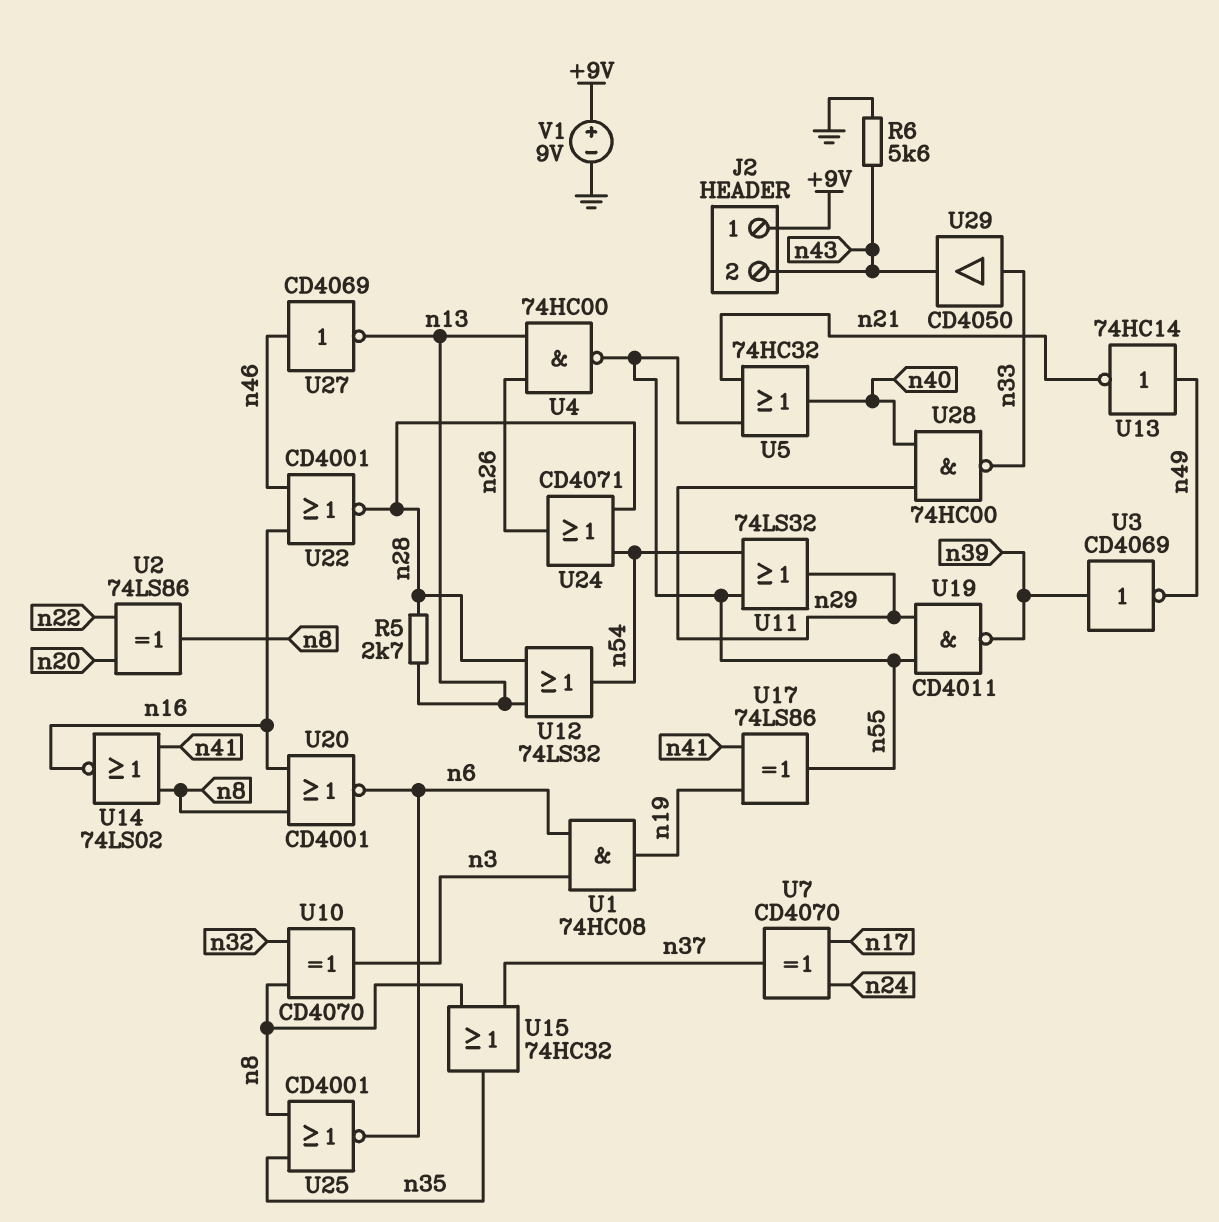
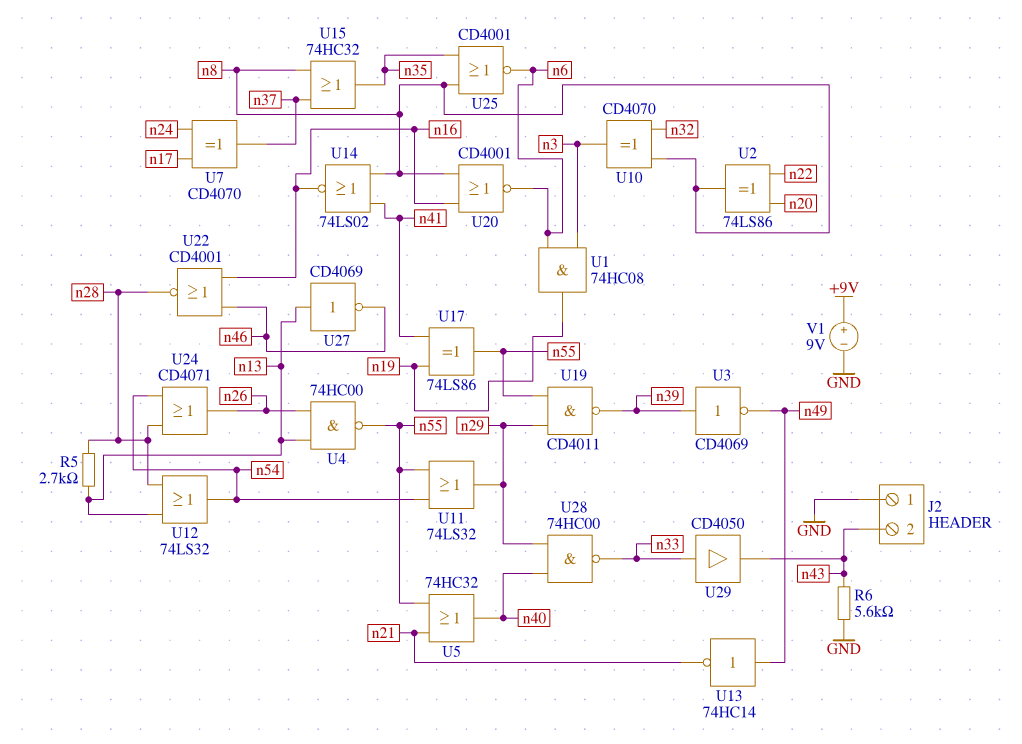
J2 pin 1: +9V -> GND
U27: NOT CD4069 (in n46, out n13) -> NOT CD4069 (in n13, out n46)

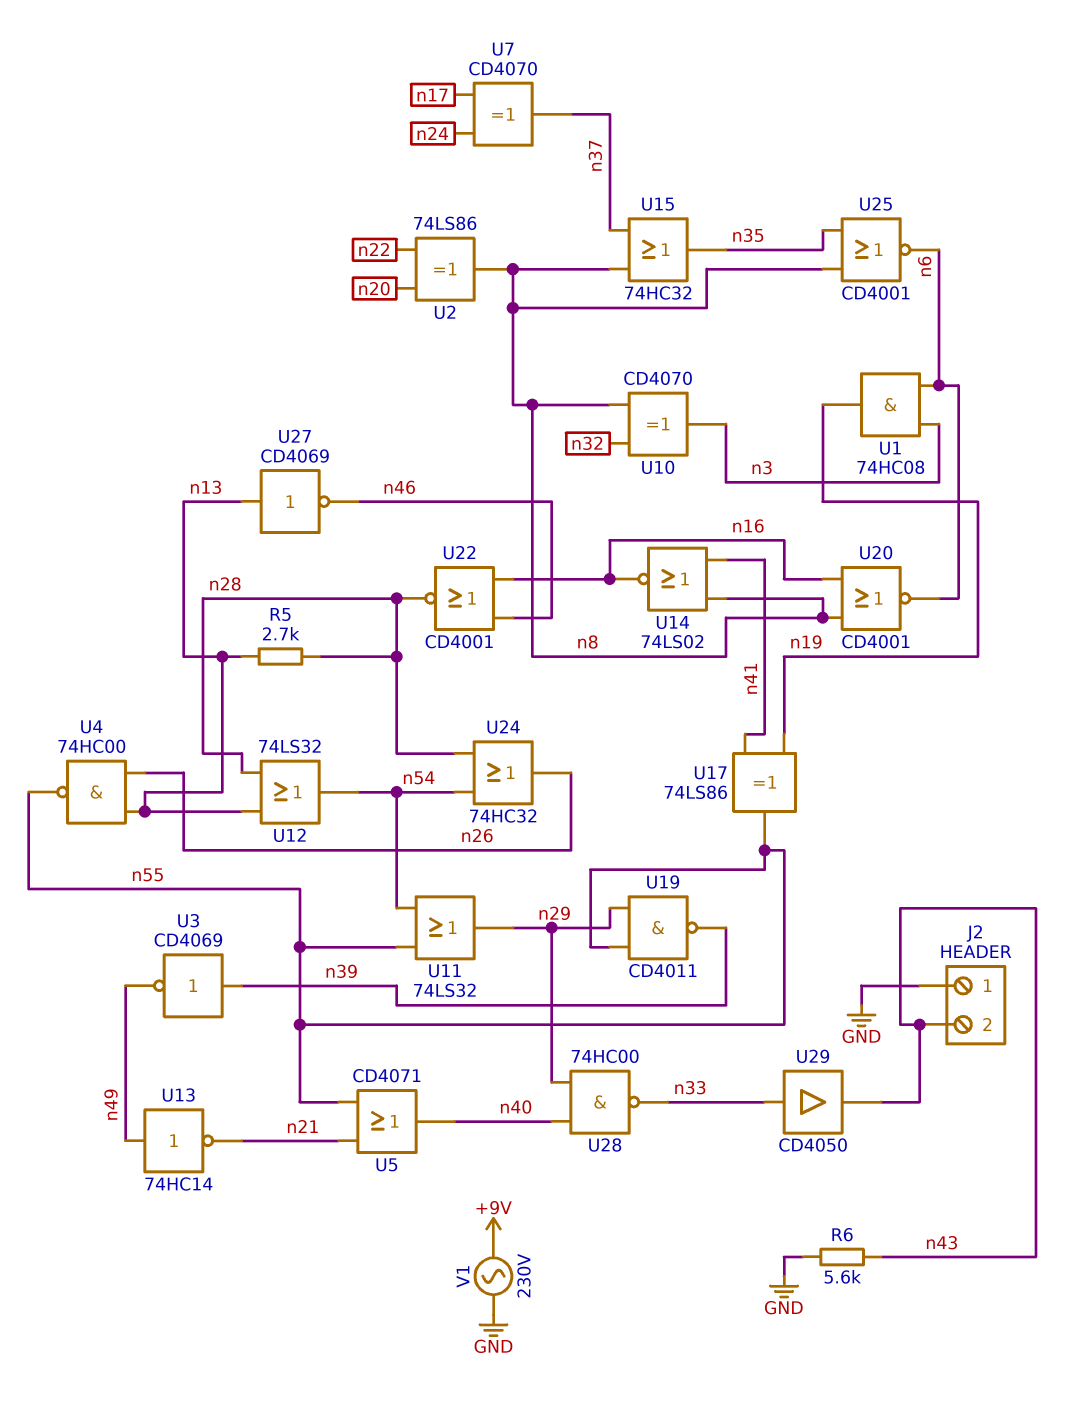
U5: OR 74HC32 (in n21, in n55, out n40) -> OR CD4071 (in n21, in n55, out n40)
U24: OR CD4071 (in n28, in n54, out n26) -> OR 74HC32 (in n28, in n54, out n26)
V1: 9V (plus +9V, minus GND) -> AC 230V (+9V, GND)

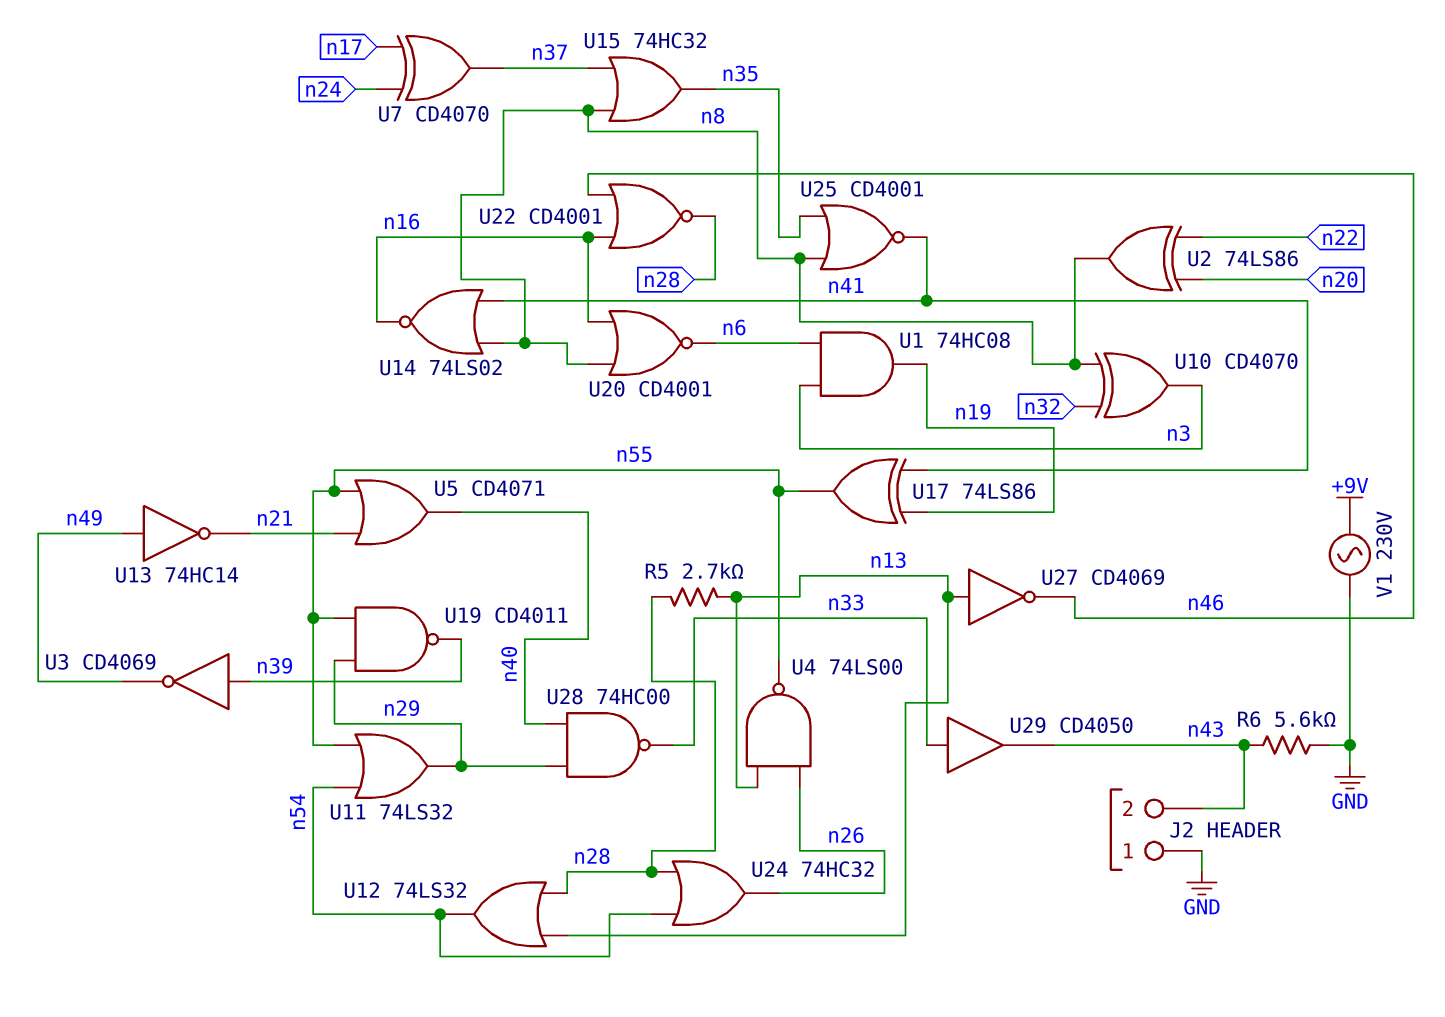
U4: NAND 74HC00 (in n13, in n26, out n55) -> NAND 74LS00 (in n13, in n26, out n55)
U25: NOR CD4001 (in n8, in n35, out n6) -> NOR CD4001 (in n8, in n35, out n41)

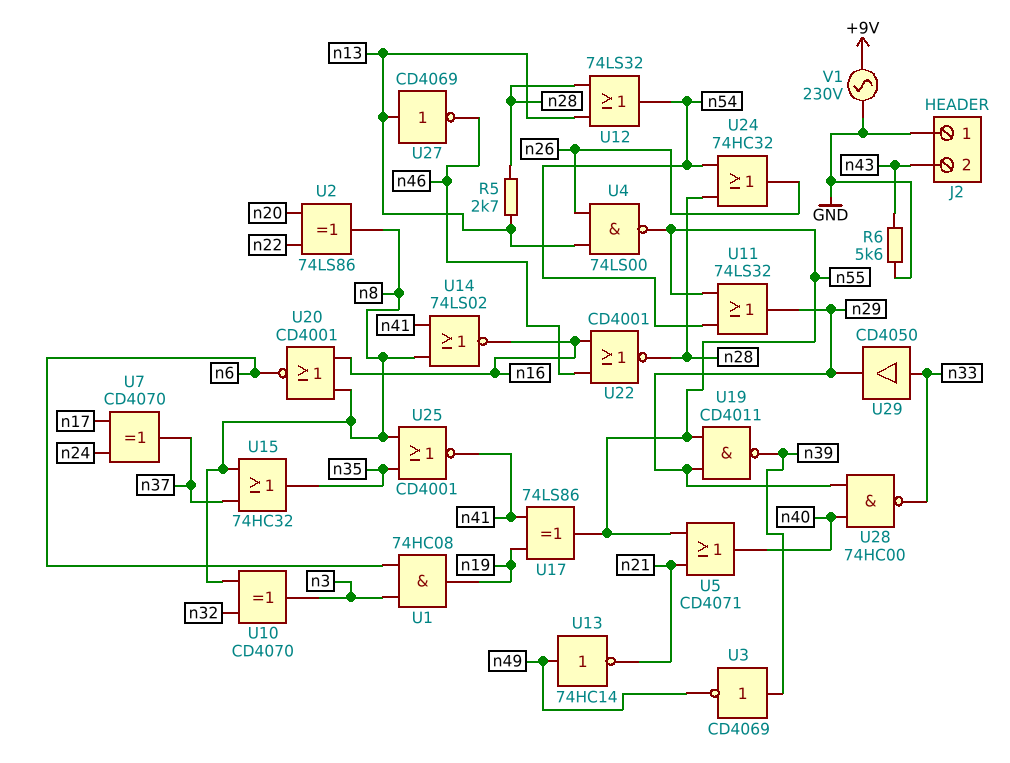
U29: buffer CD4050 (in n33, out n43) -> buffer CD4050 (in n33, out n29)

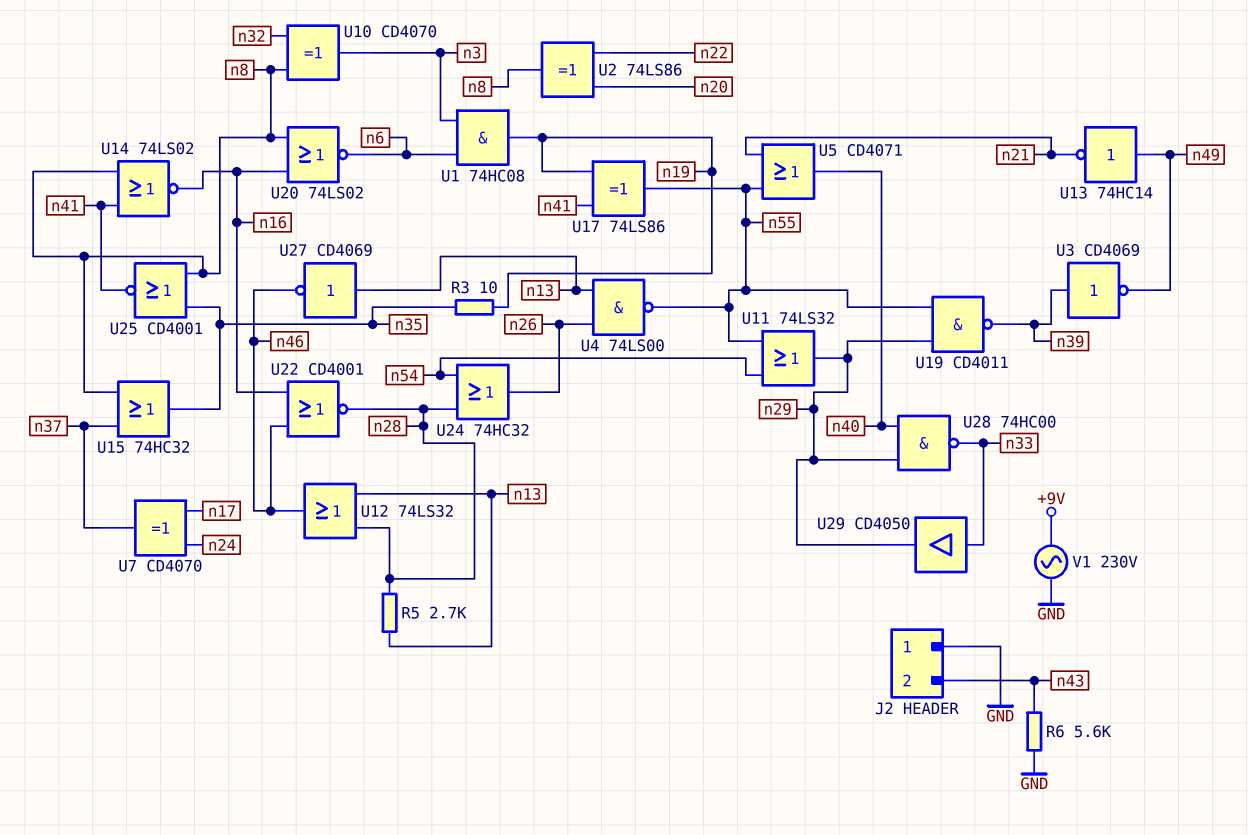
R3: none -> 10 (n19, n35)
U12: OR 74LS32 (in n13, in n28, out n54) -> OR 74LS32 (in n13, in n28, out n46)
U20: NOR CD4001 (in n8, in n16, out n6) -> NOR 74LS02 (in n8, in n16, out n6)

